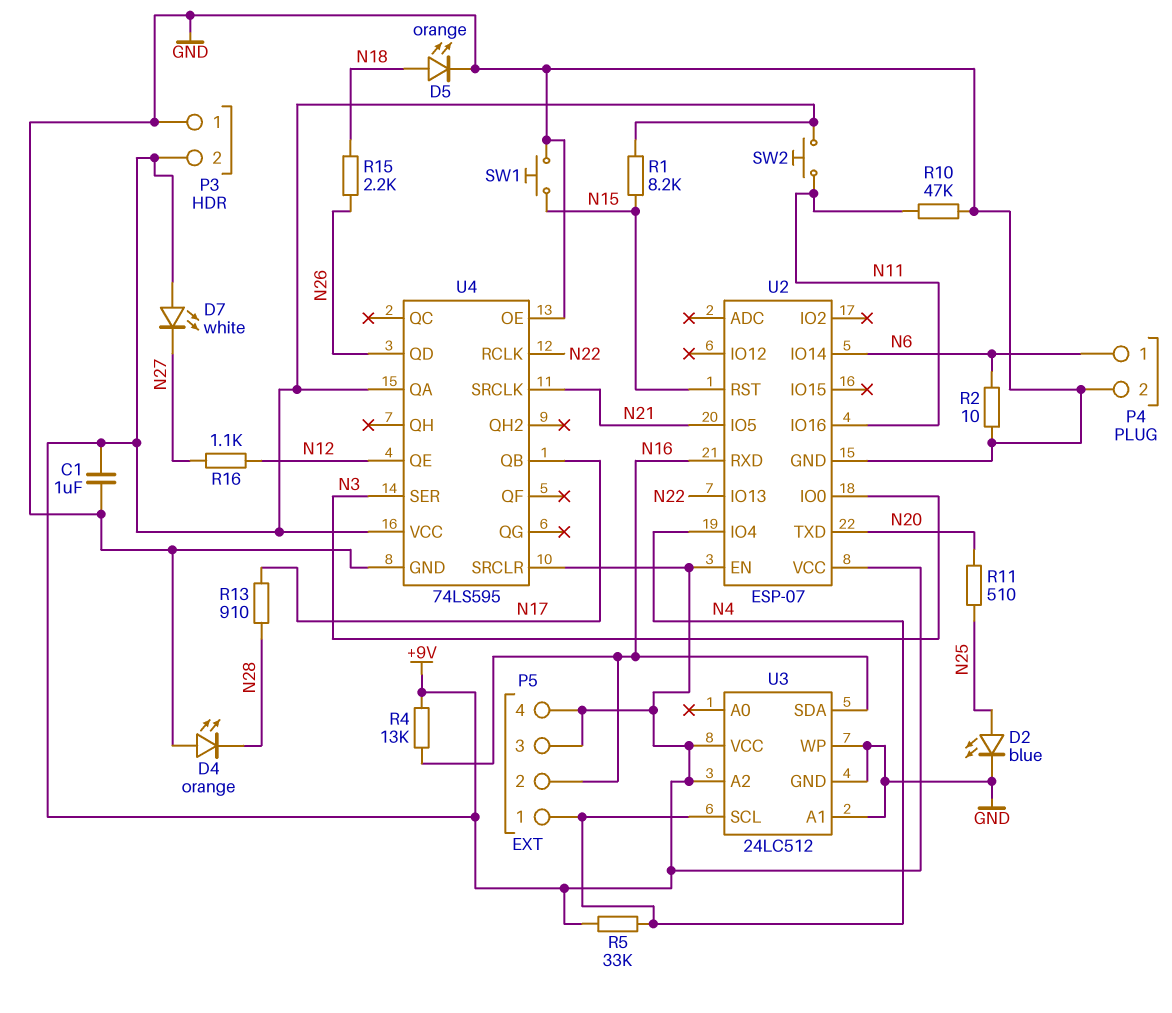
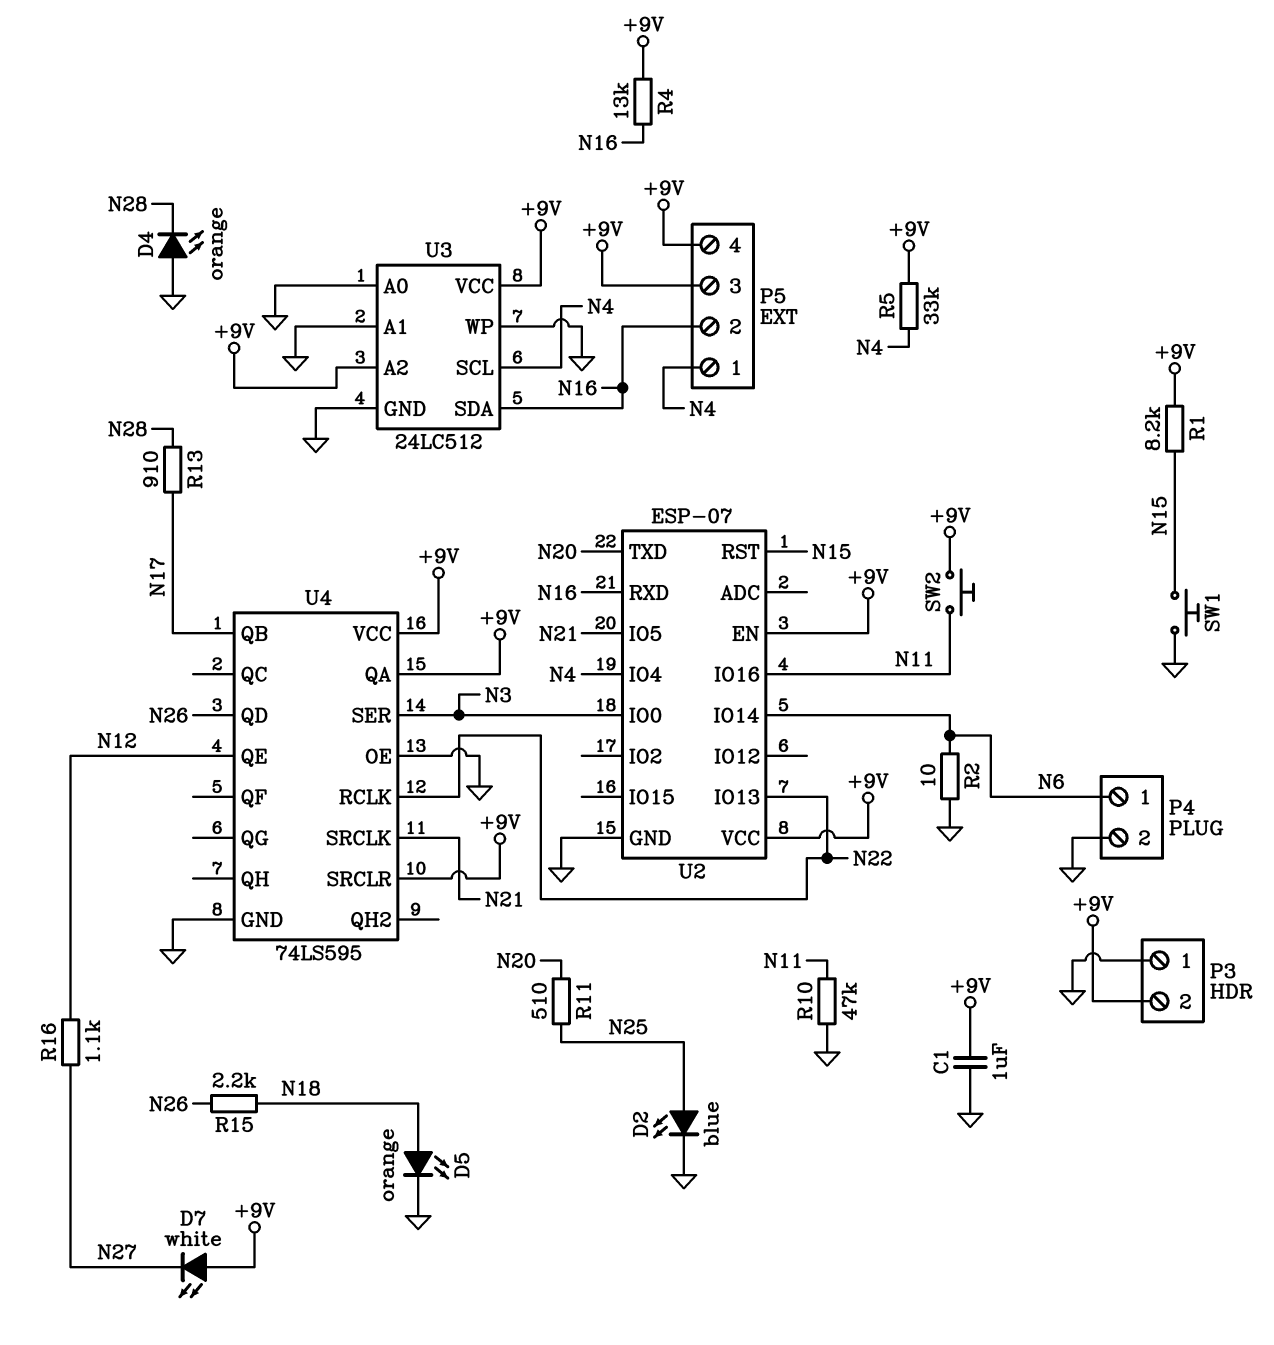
U3 pin A0: none -> GND

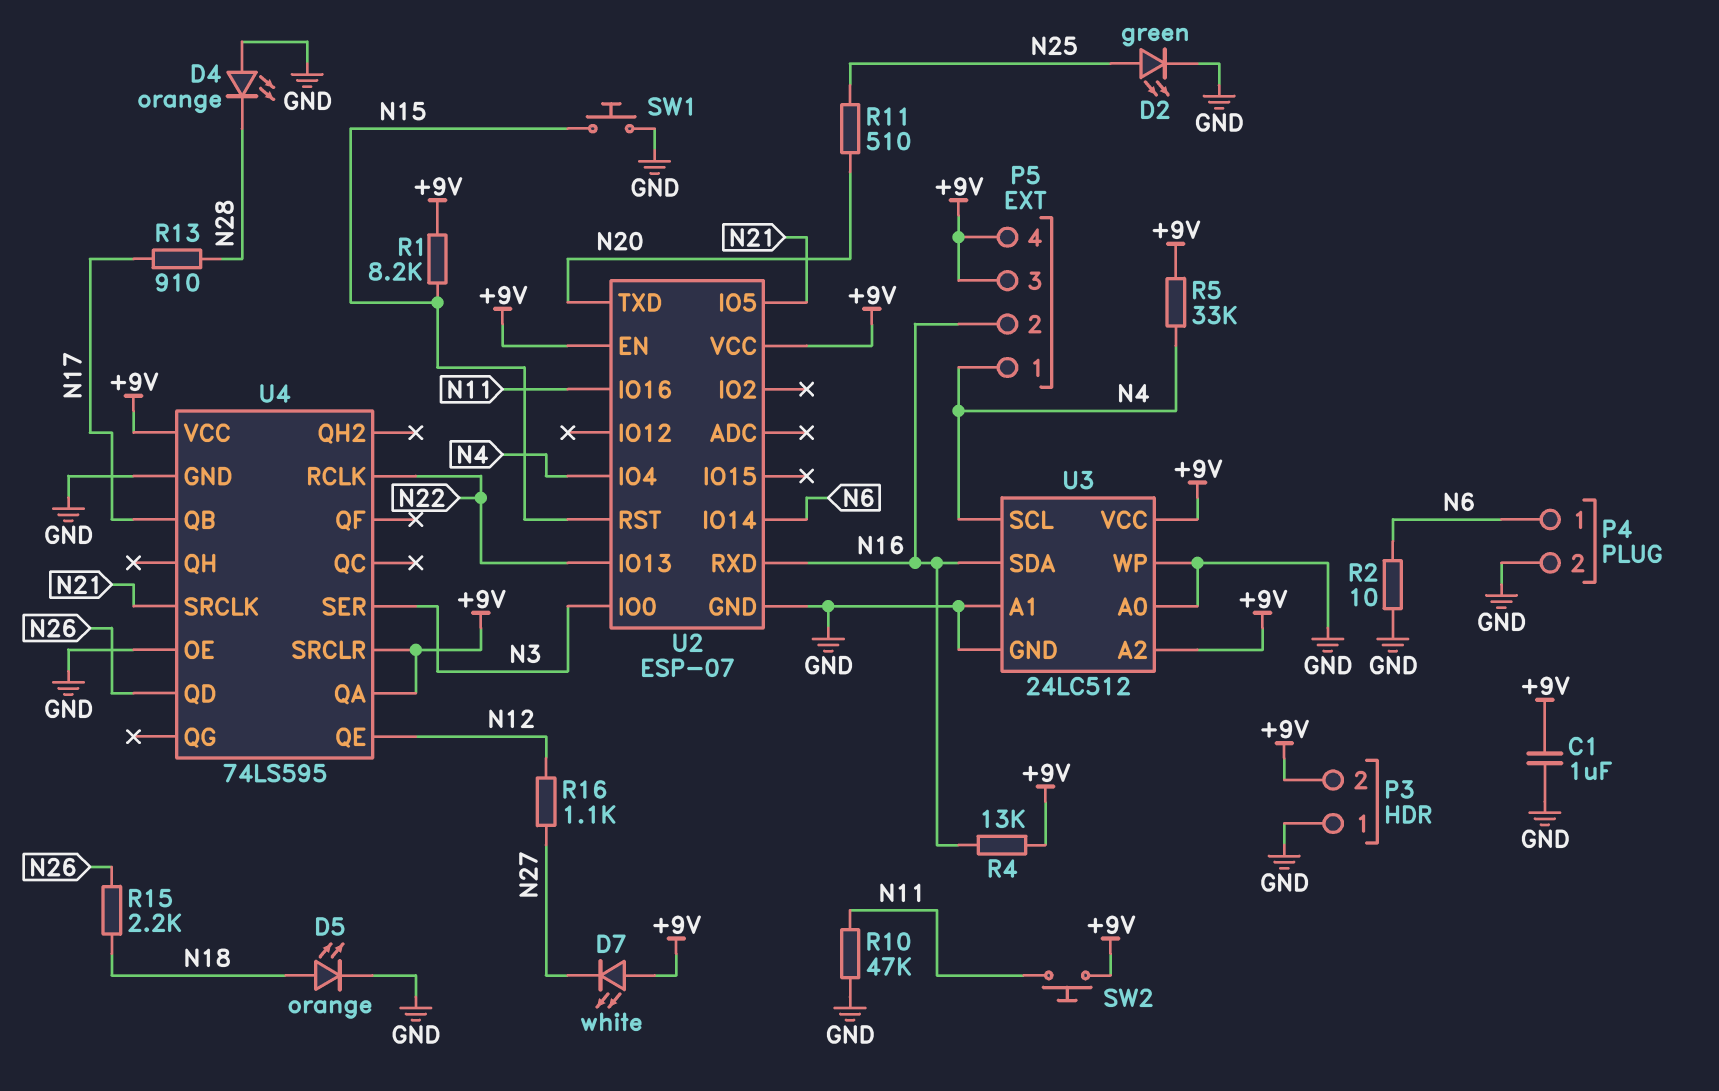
D2: LED blue (A N25, K GND) -> LED green (A N25, K GND)

